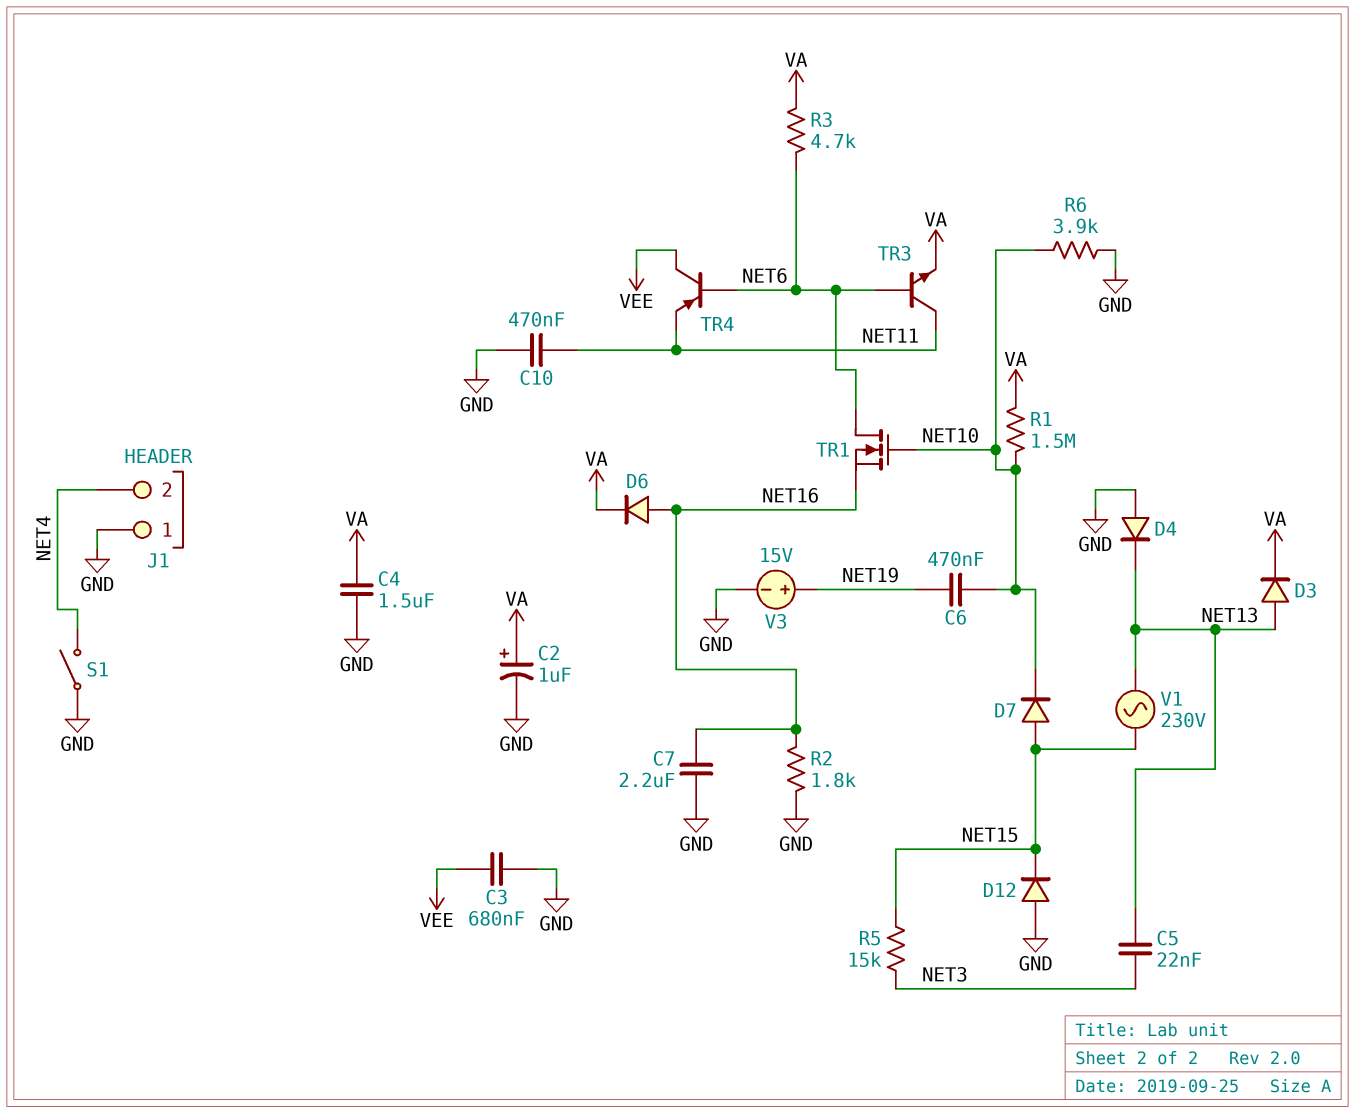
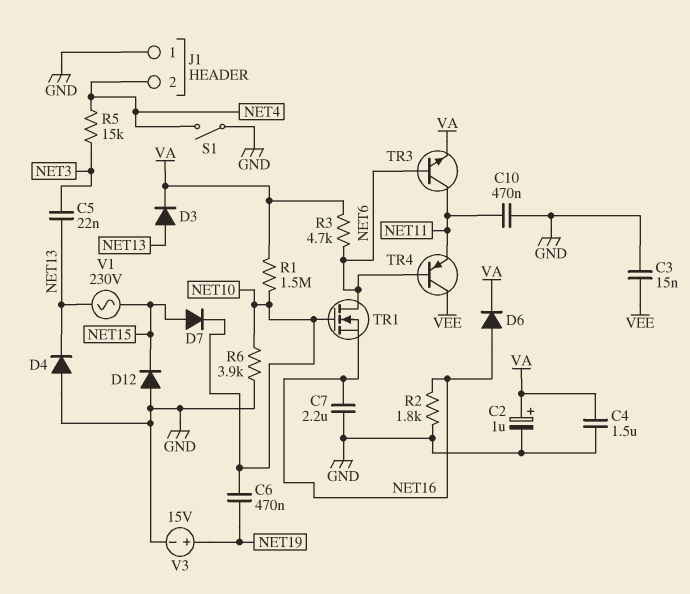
C3: 680nF (GND, VEE) -> 15nF (GND, VEE)
R5: 15k (NET3, NET15) -> 15k (NET3, NET4)

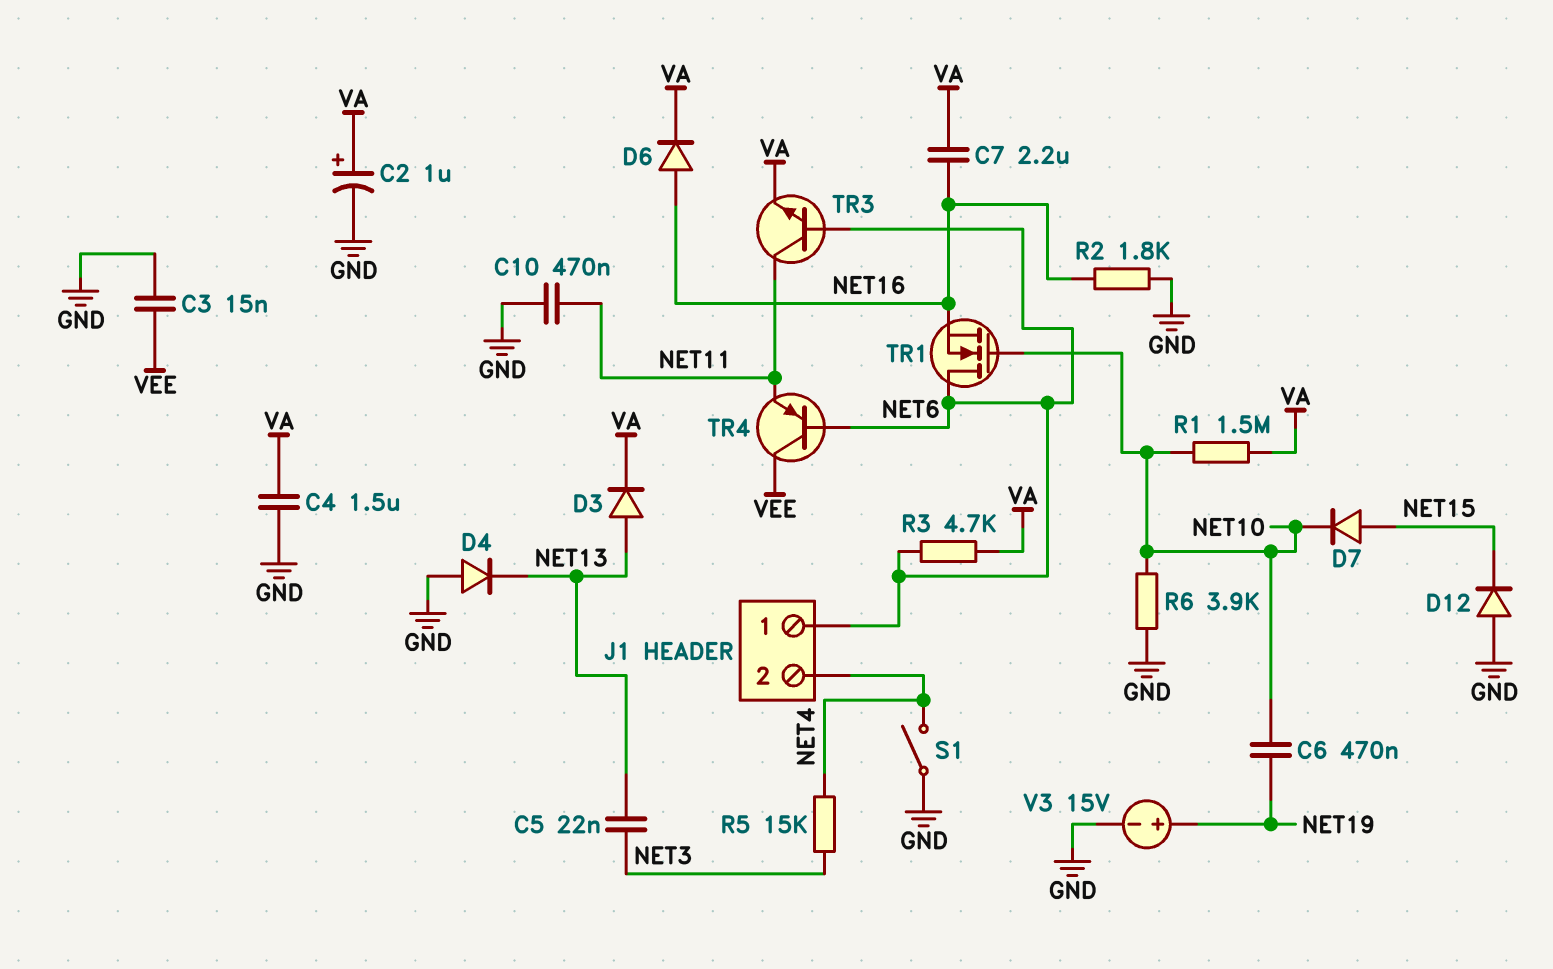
C7: 2.2uF (GND, NET16) -> 2.2uF (NET16, VA)
J1 pin 1: GND -> NET6
V1: AC 230V (NET13, NET15) -> none

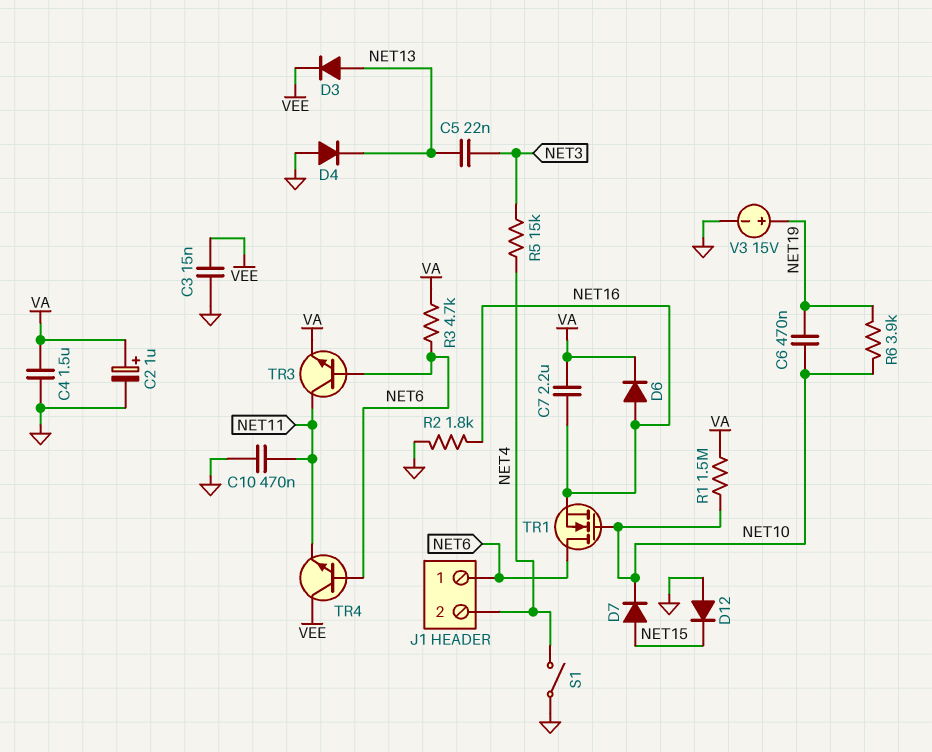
D3: diode (A NET13, K VA) -> diode (A NET13, K VEE)
R6: 3.9k (GND, NET10) -> 3.9k (NET10, NET19)
TR4: PNP (B NET6, C VEE, E NET11) -> NPN (B NET6, C VEE, E NET11)

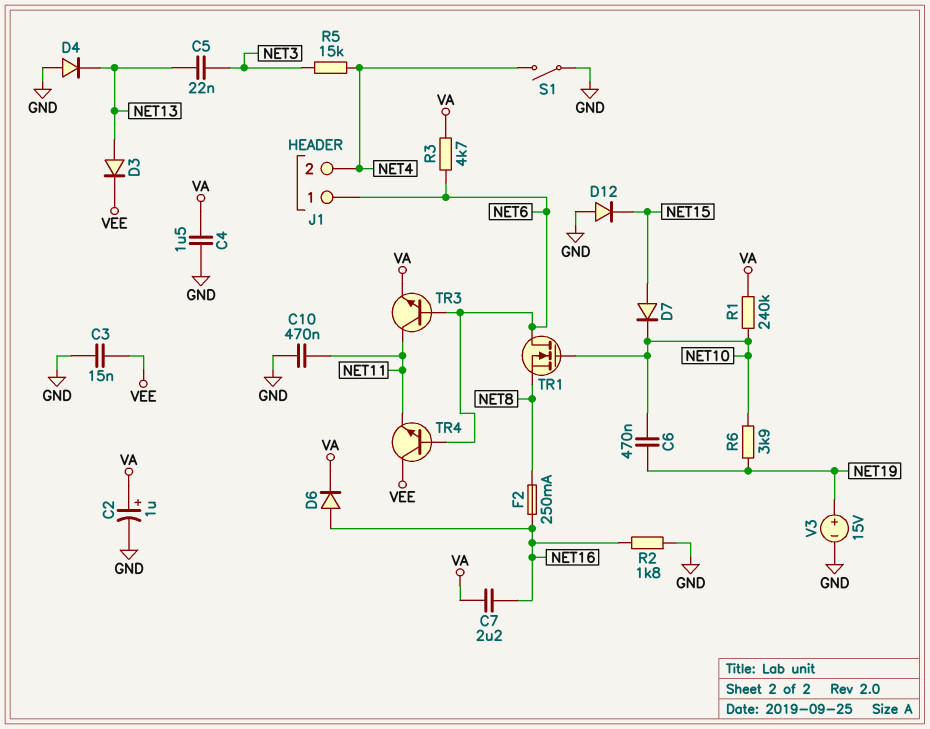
F2: none -> 250mA (NET8, NET16)
R1: 1.5M (NET10, VA) -> 240k (NET10, VA)
TR1: NMOS (G NET10, D NET6, S NET16) -> NMOS (G NET10, D NET6, S NET8)

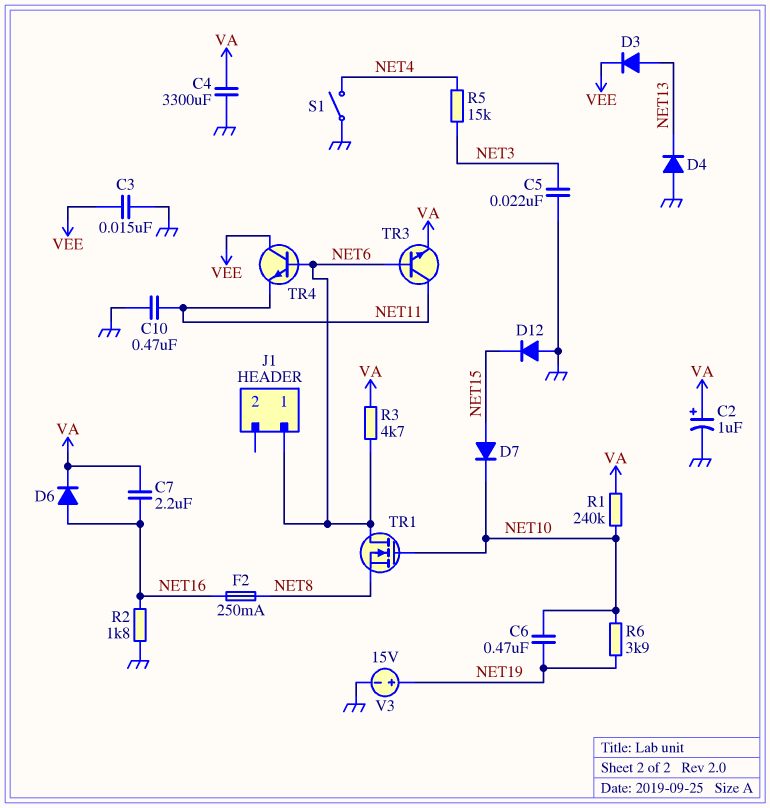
C4: 1.5uF (GND, VA) -> 3300uF (GND, VA)
C5: 22nF (NET3, NET13) -> 22nF (GND, NET3)
J1 pin 2: NET4 -> none

